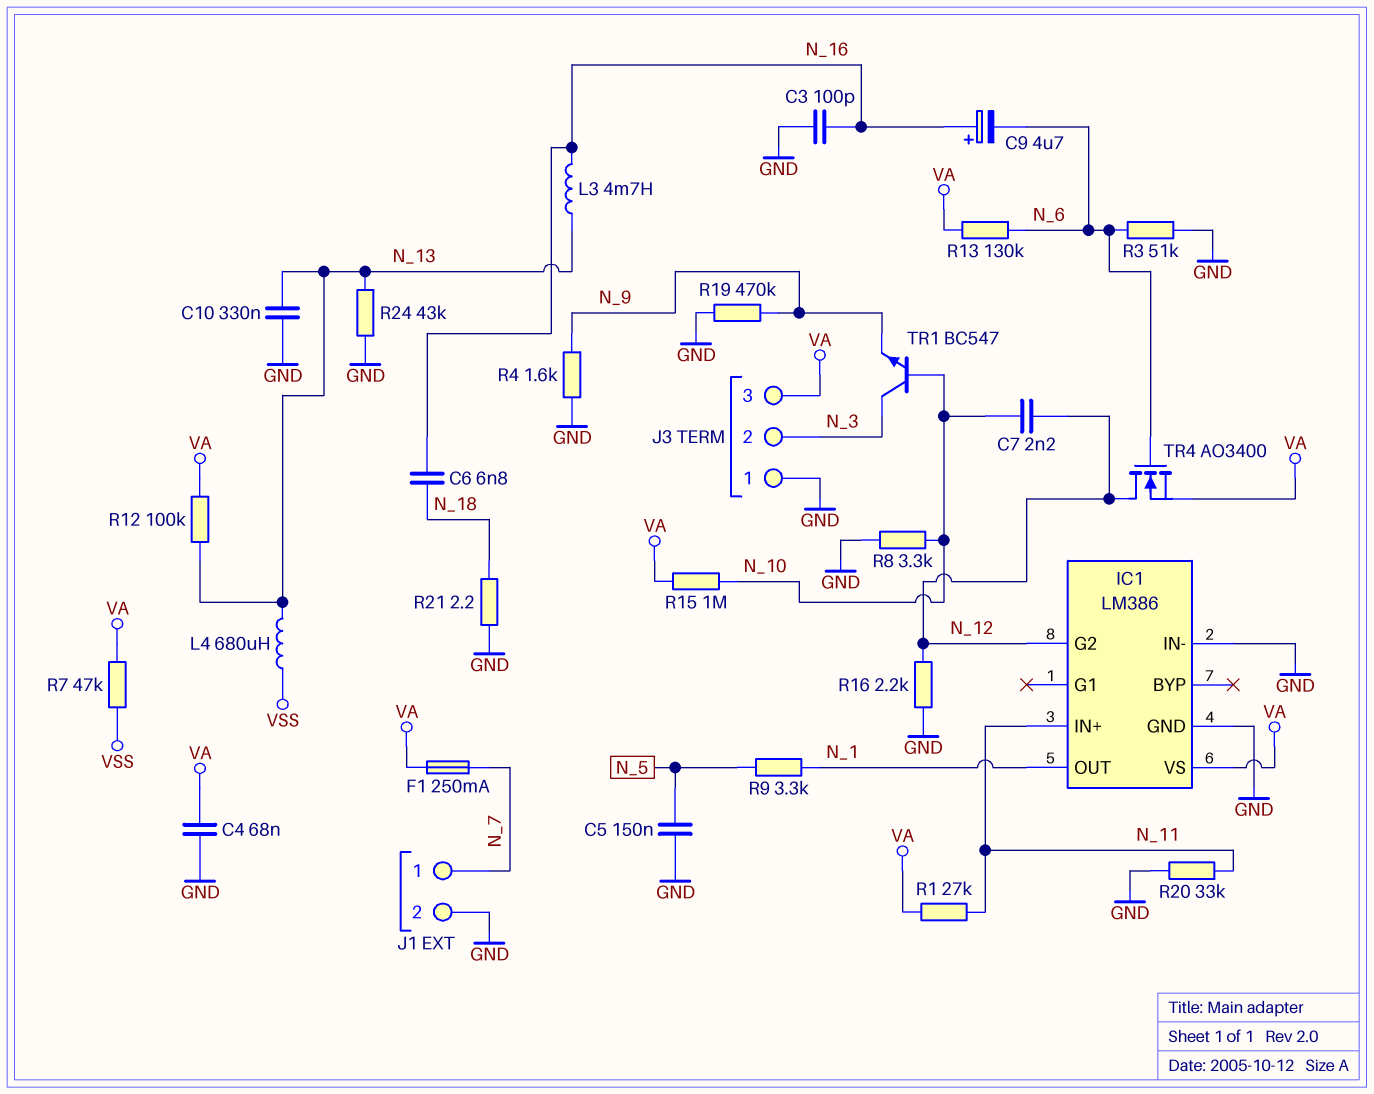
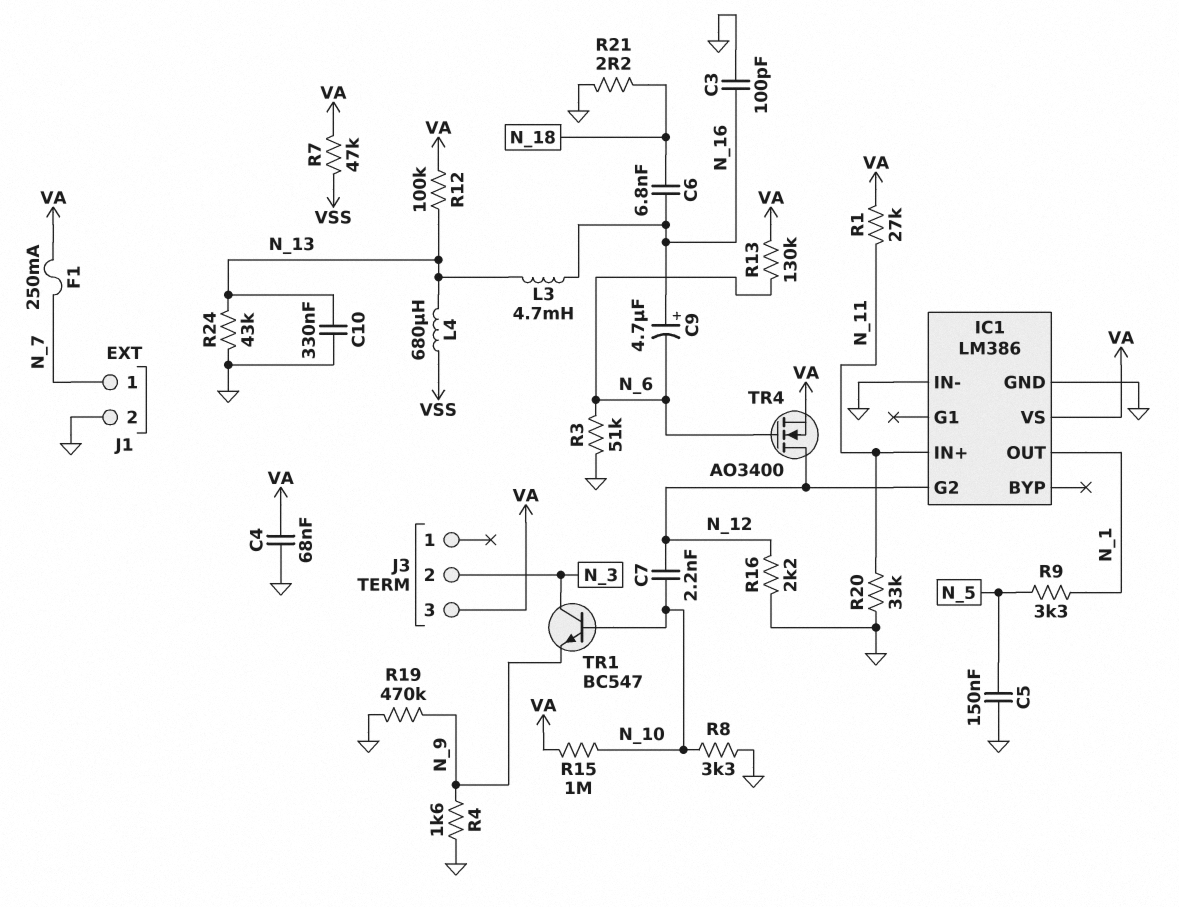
J3 pin 1: GND -> none

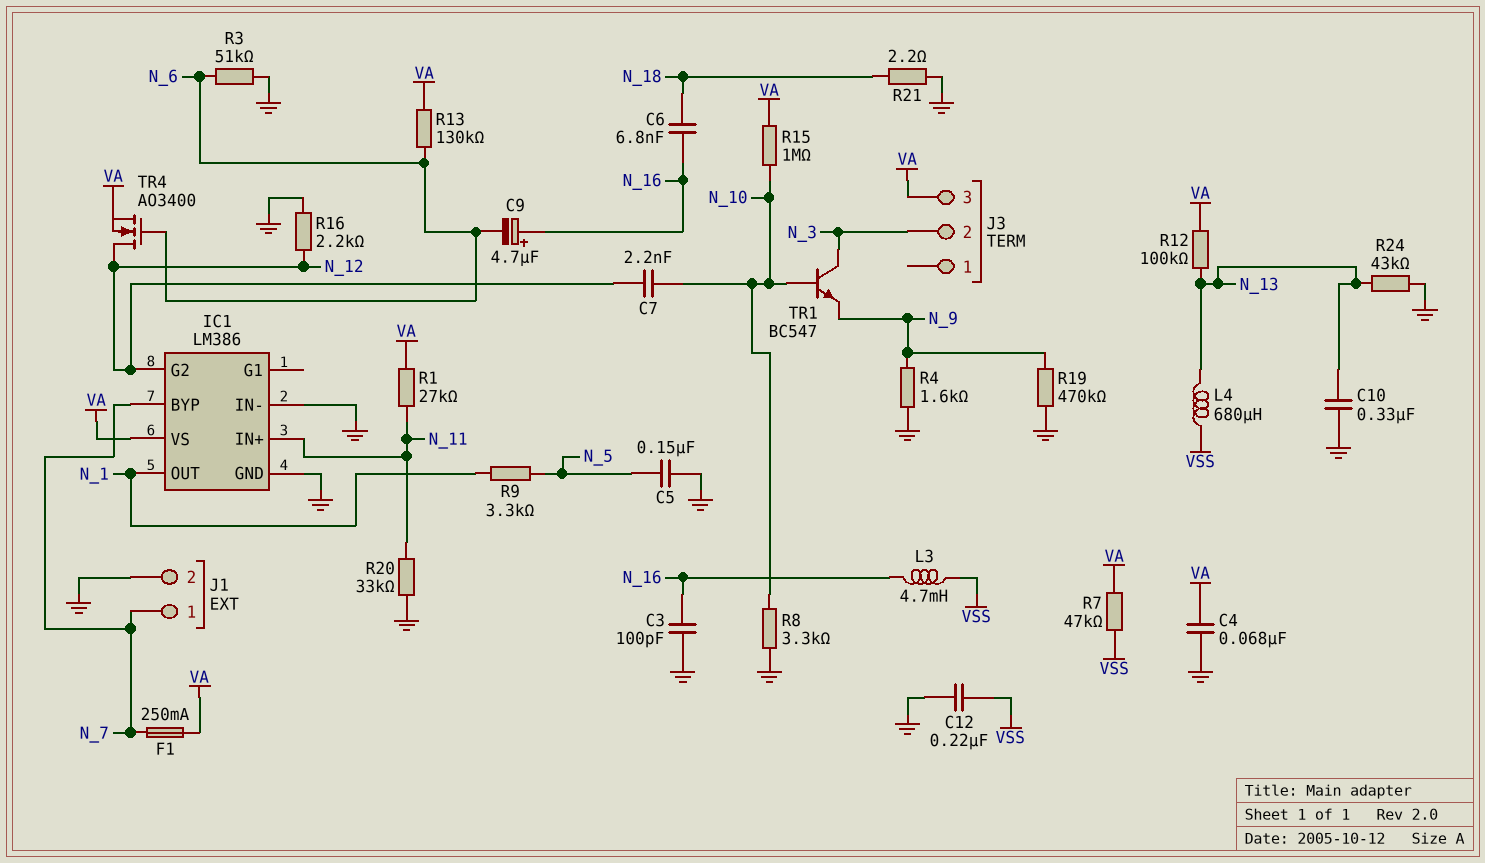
C12: none -> 220nF (GND, VSS)
IC1 pin BYP: none -> N_7
L3: 4.7mH (N_13, N_16) -> 4.7mH (N_16, VSS)

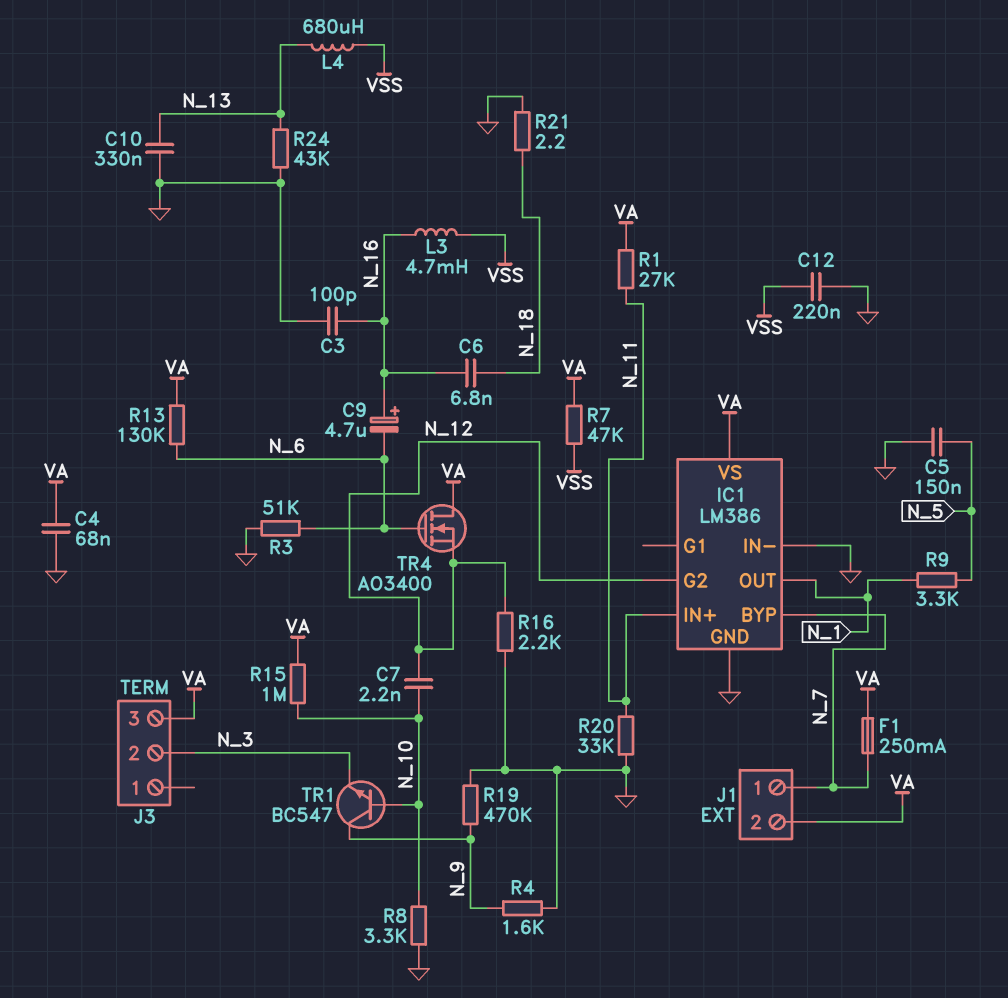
J1 pin 2: GND -> VA
R12: 100k (N_13, VA) -> none
TR1: NPN BC547 (B N_10, C N_3, E N_9) -> NPN BC547 (B N_10, C N_9, E N_3)
TR4: NMOS AO3400 (G N_6, D N_12, S VA) -> NMOS AO3400 (G N_6, D VA, S N_12)

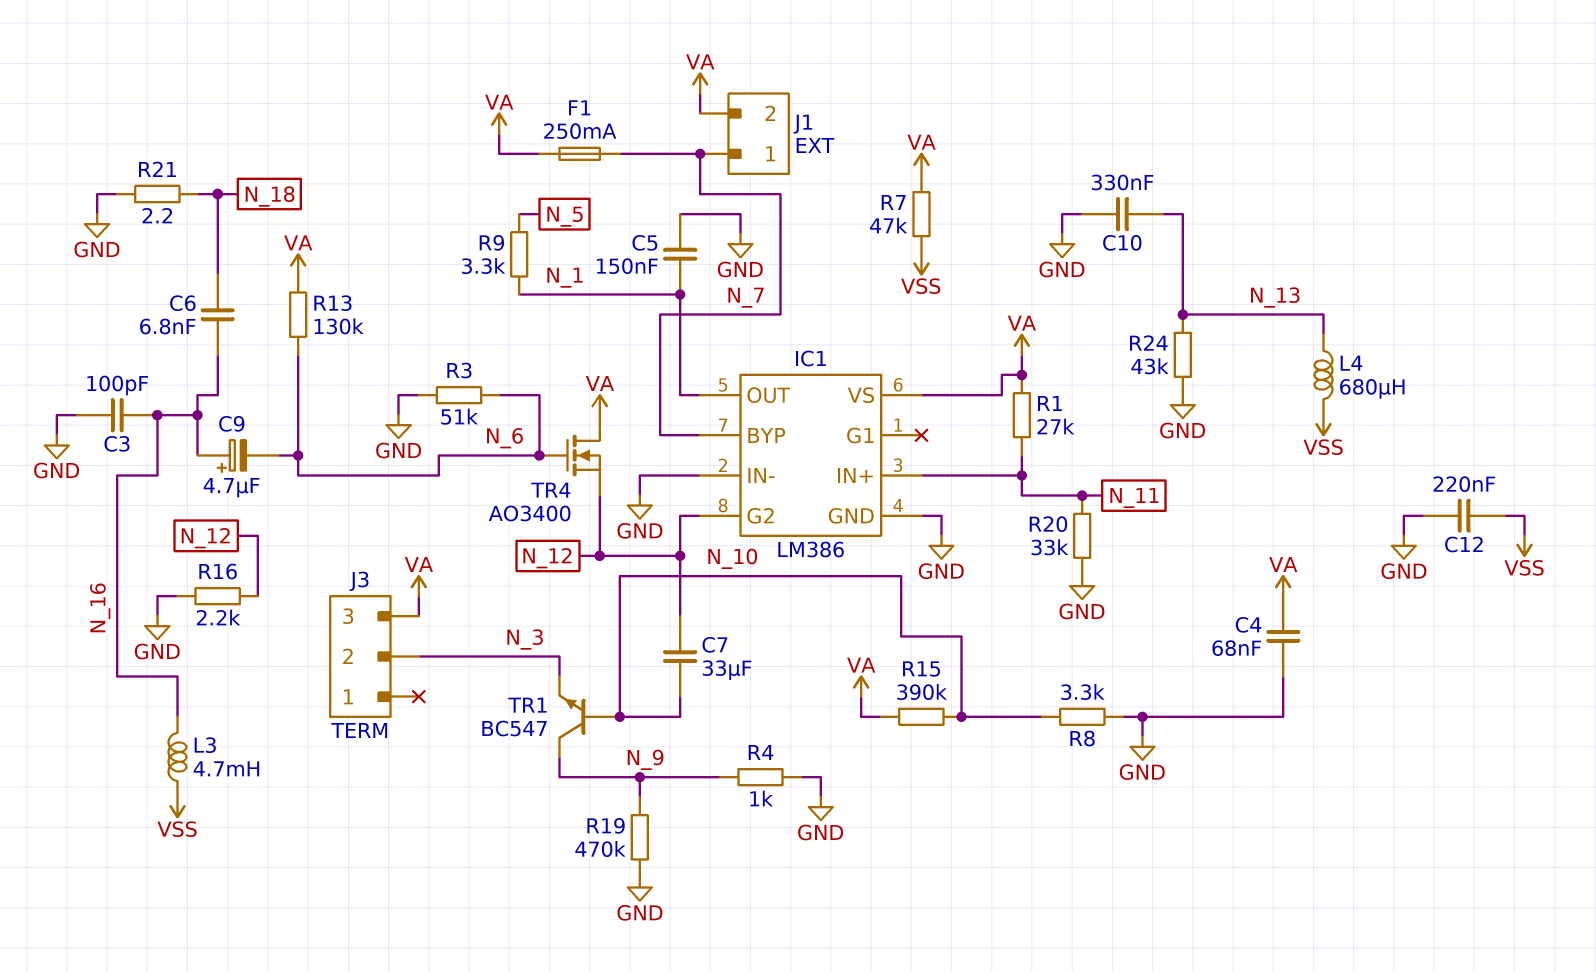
C5: 150nF (GND, N_5) -> 150nF (GND, N_1)
C7: 2.2nF (N_10, N_12) -> 33uF (N_10, N_12)
R4: 1.6k (GND, N_9) -> 1k (GND, N_9)
R15: 1M (N_10, VA) -> 390k (N_10, VA)

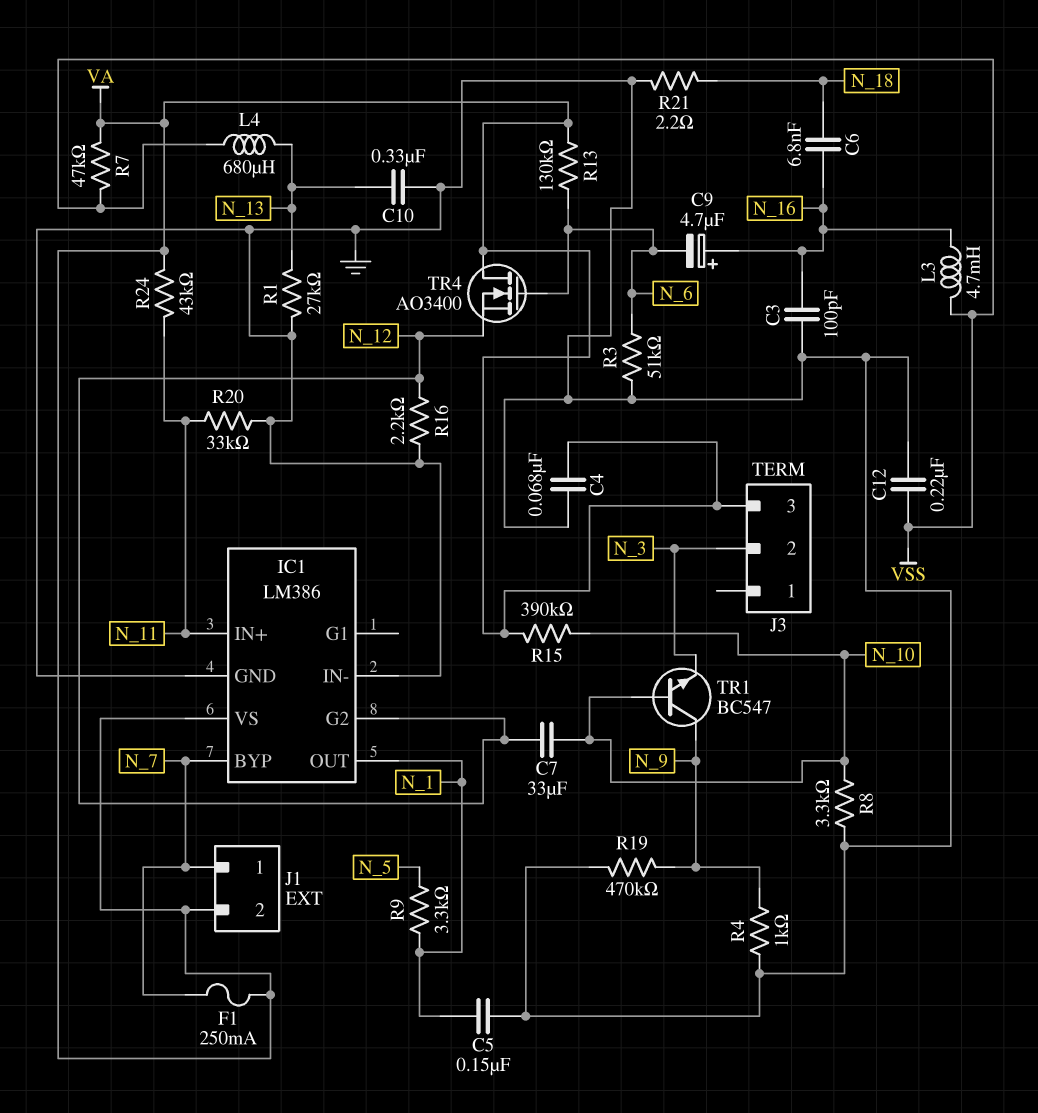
R1: 27k (N_11, VA) -> 27k (GND, N_13)
R24: 43k (GND, N_13) -> 43k (N_11, VA)

